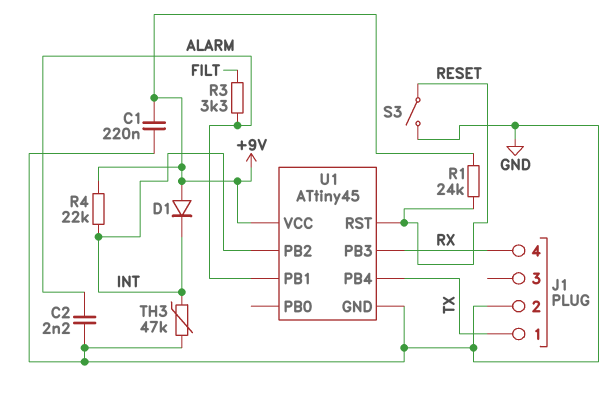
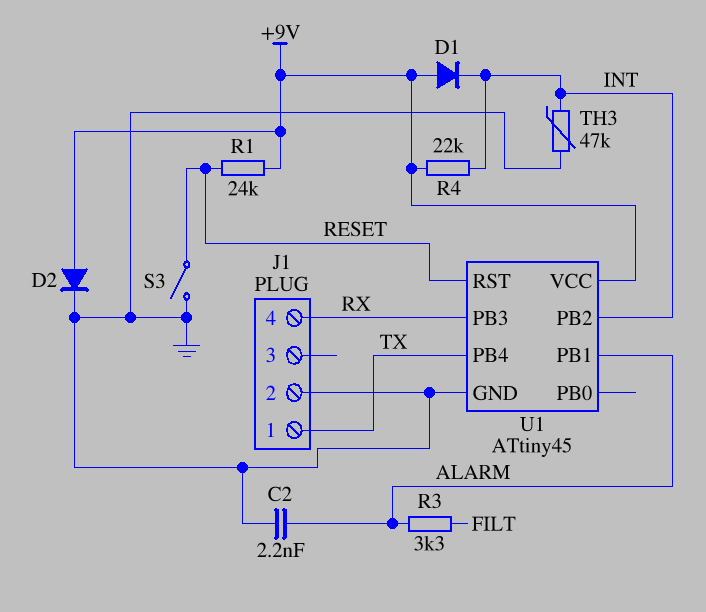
C1: 220nF (+9V, GND) -> none
D2: none -> diode (A +9V, K GND)

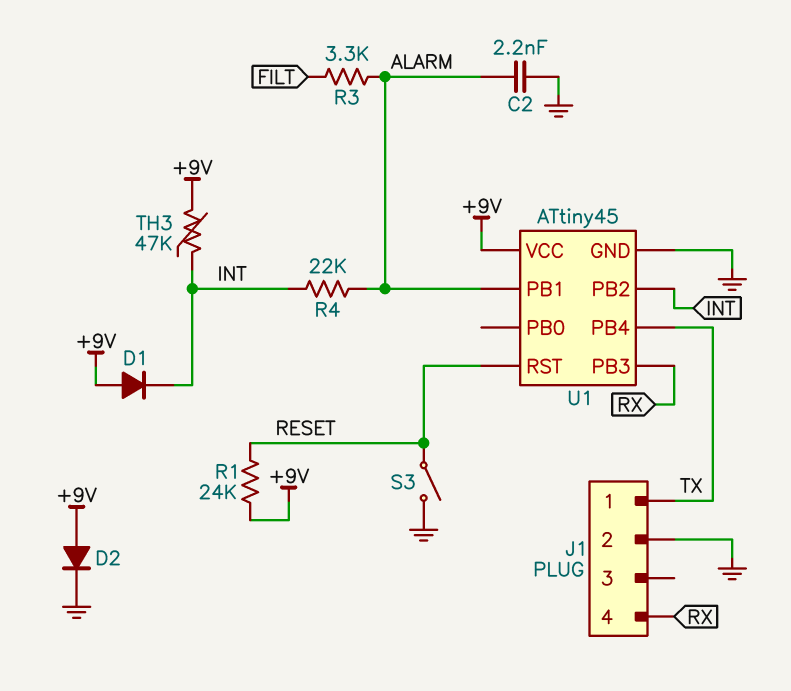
R4: 22k (+9V, INT) -> 22k (ALARM, INT)
TH3: 47k (GND, INT) -> 47k (+9V, INT)

